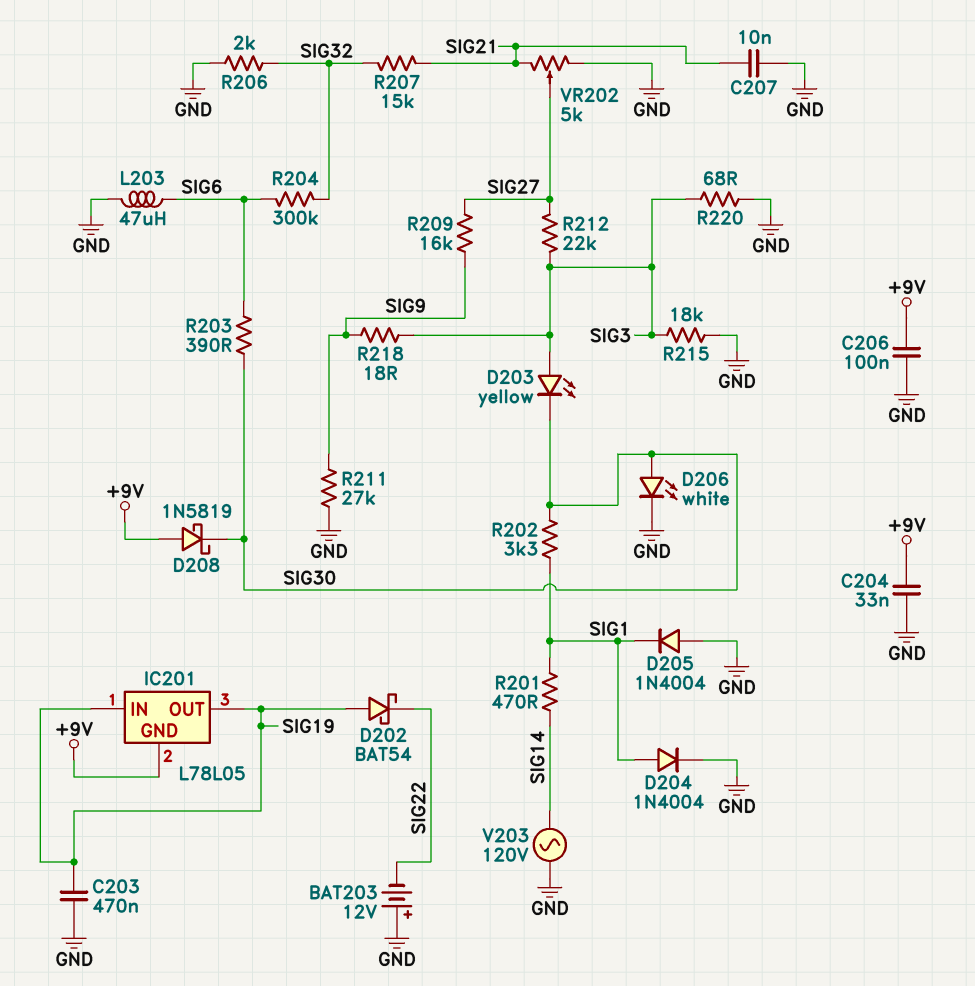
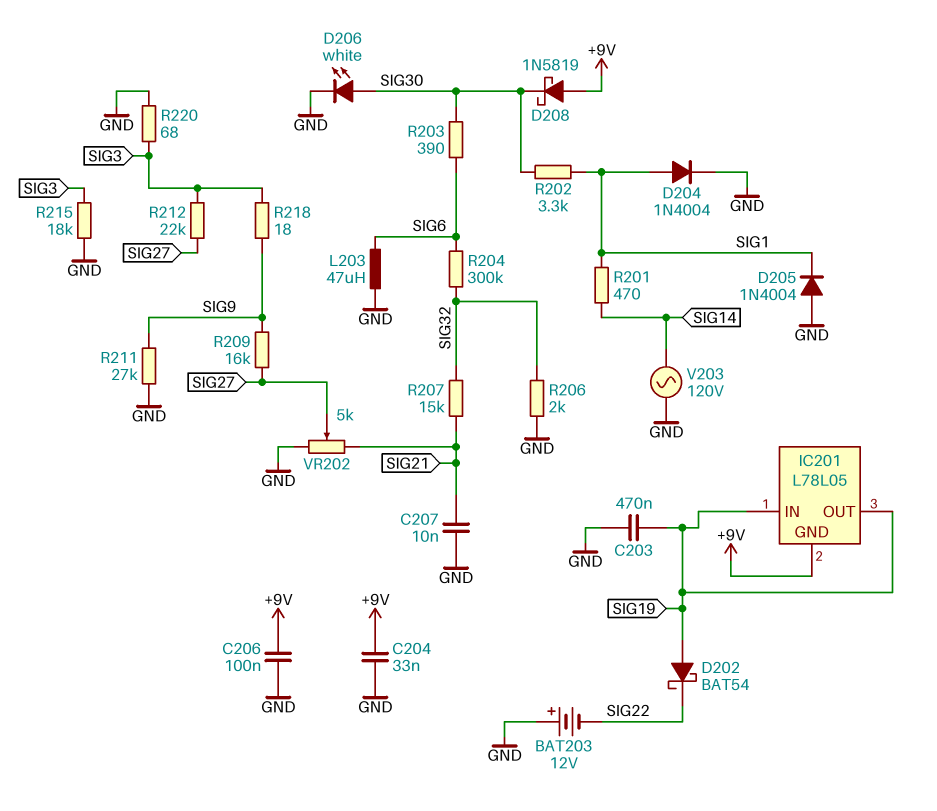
D203: LED yellow (A SIG3, K SIG30) -> none

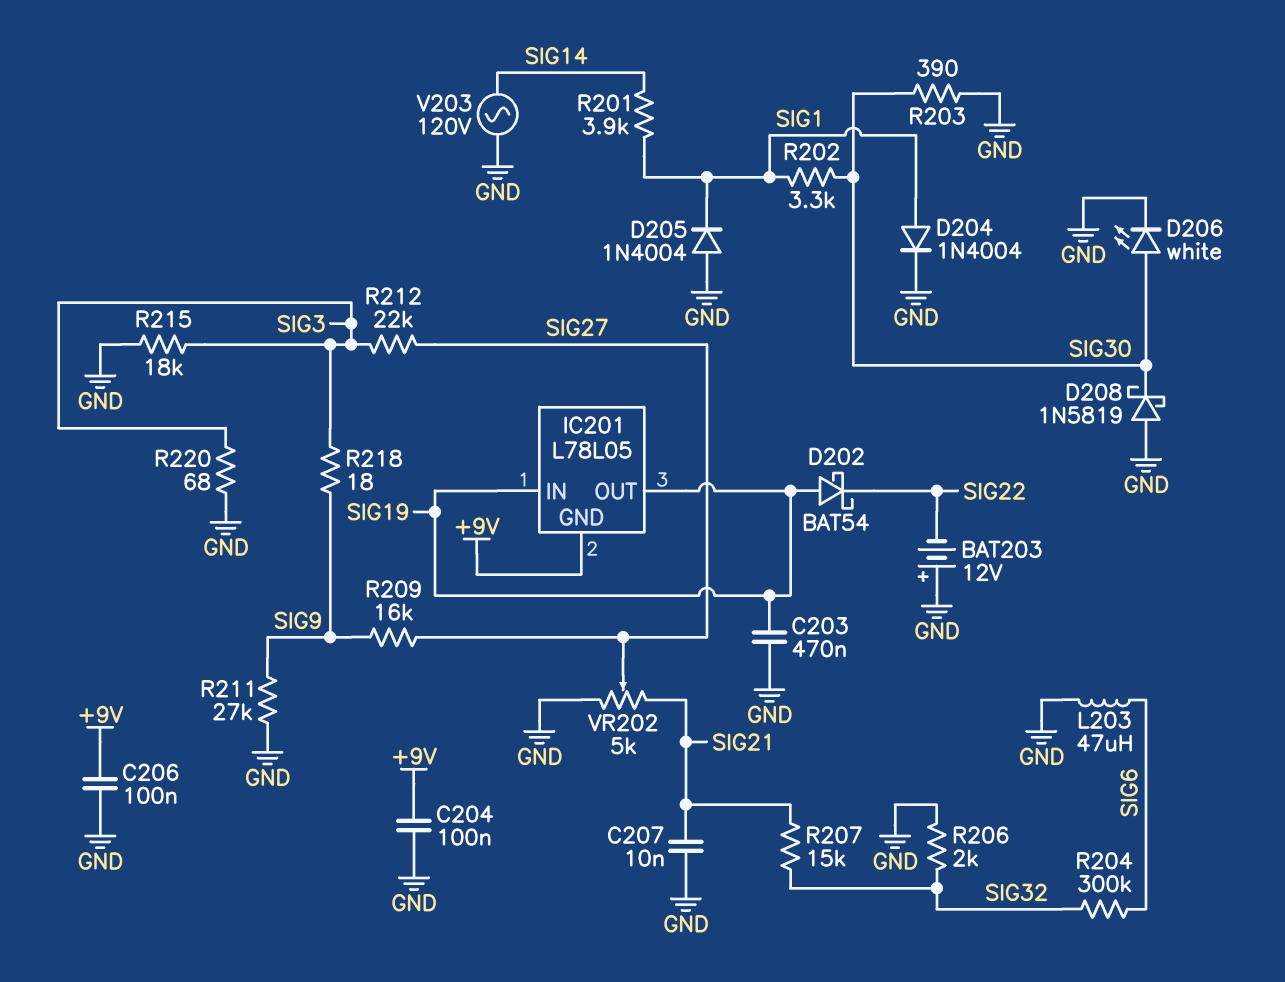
C204: 33nF (+9V, GND) -> 100nF (+9V, GND)
D208: schottky 1N5819 (A +9V, K SIG30) -> schottky 1N5819 (A GND, K SIG30)
R201: 470 (SIG1, SIG14) -> 3.9k (SIG1, SIG14)
R203: 390 (SIG6, SIG30) -> 390 (GND, SIG30)

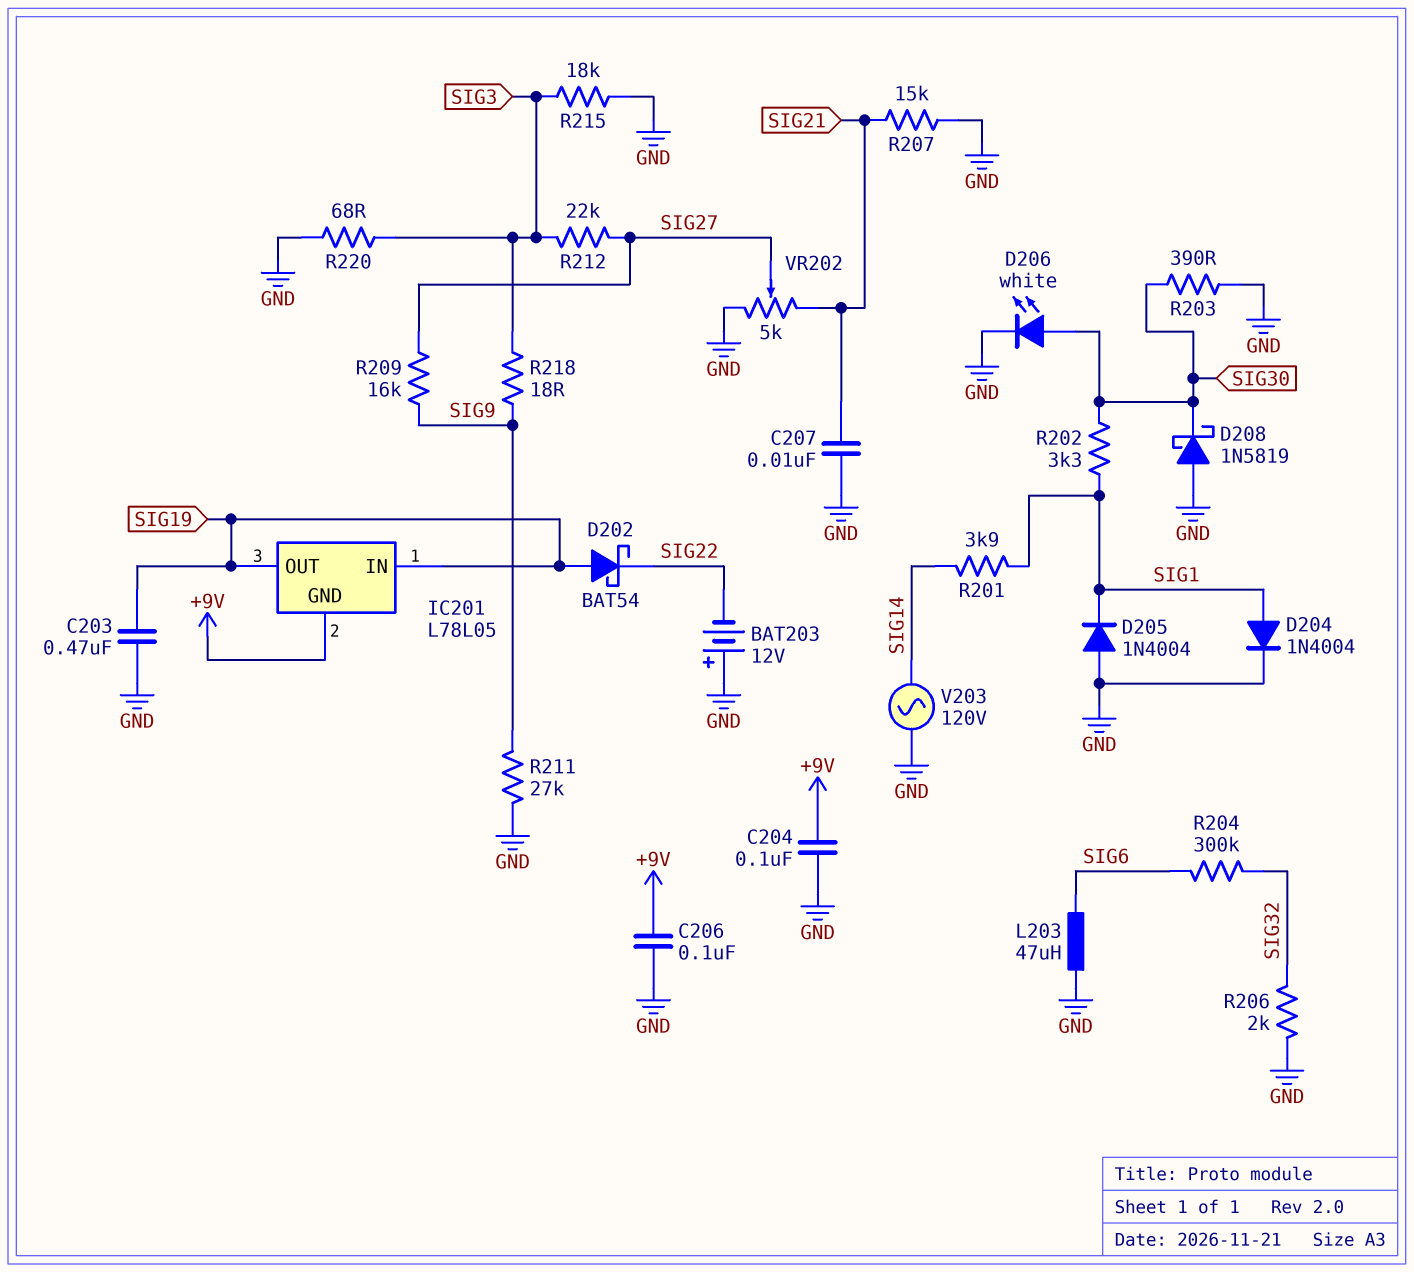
R207: 15k (SIG21, SIG32) -> 15k (GND, SIG21)

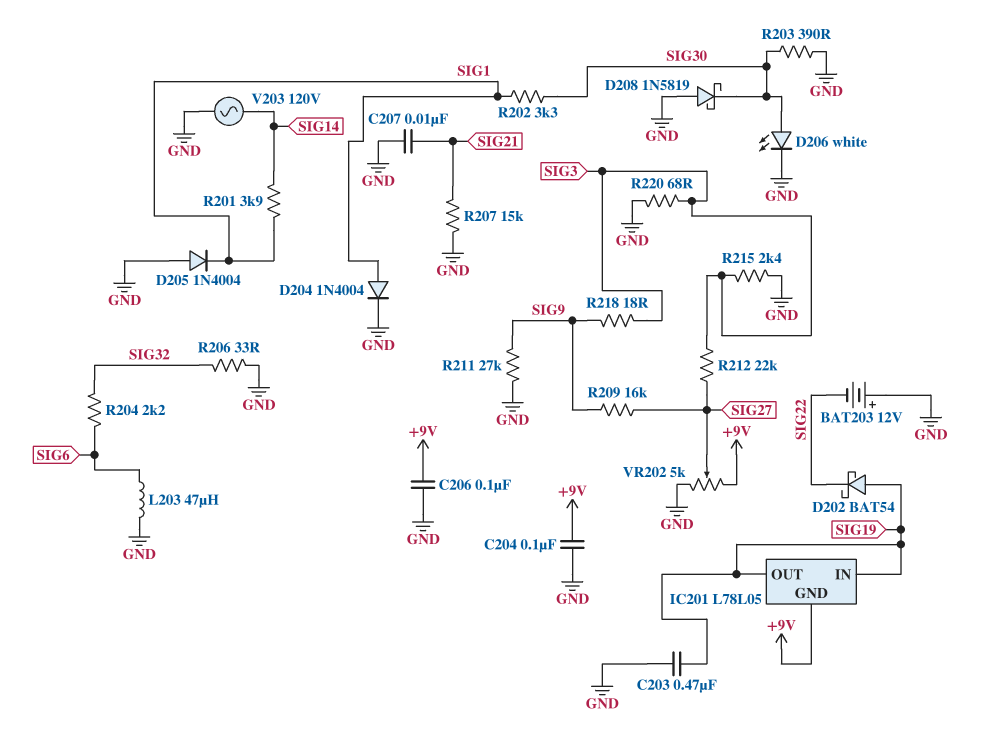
R204: 300k (SIG6, SIG32) -> 2.2k (SIG6, SIG32)
R206: 2k (GND, SIG32) -> 33 (GND, SIG32)
R215: 18k (GND, SIG3) -> 2.4k (GND, SIG3)
VR202: 5k (GND, SIG21, wiper SIG27) -> 5k (+9V, GND, wiper SIG27)

